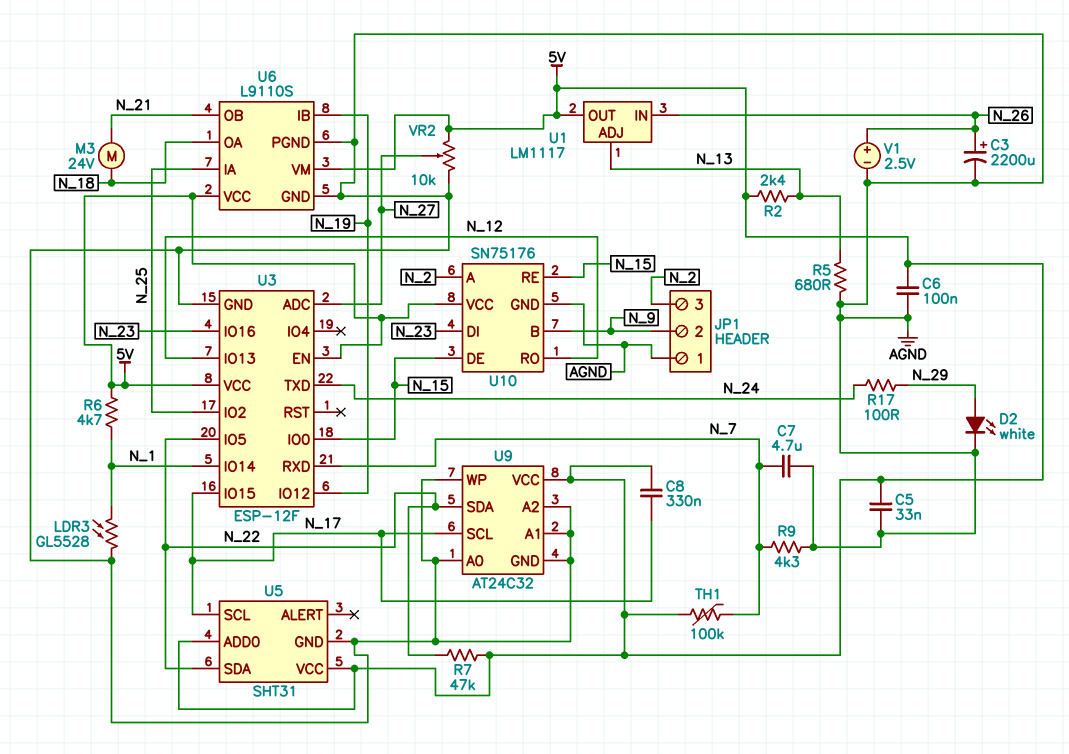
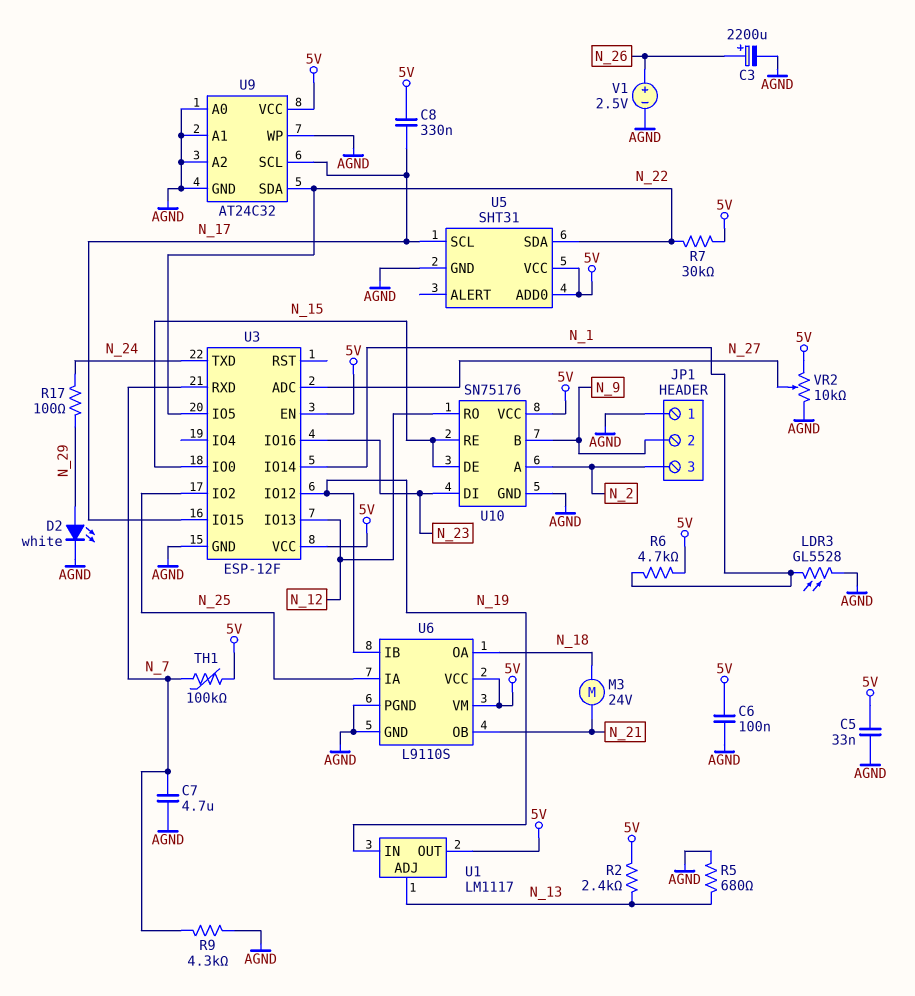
R7: 47k (5V, N_22) -> 30k (5V, N_22)
U1 pin IN: N_26 -> N_19

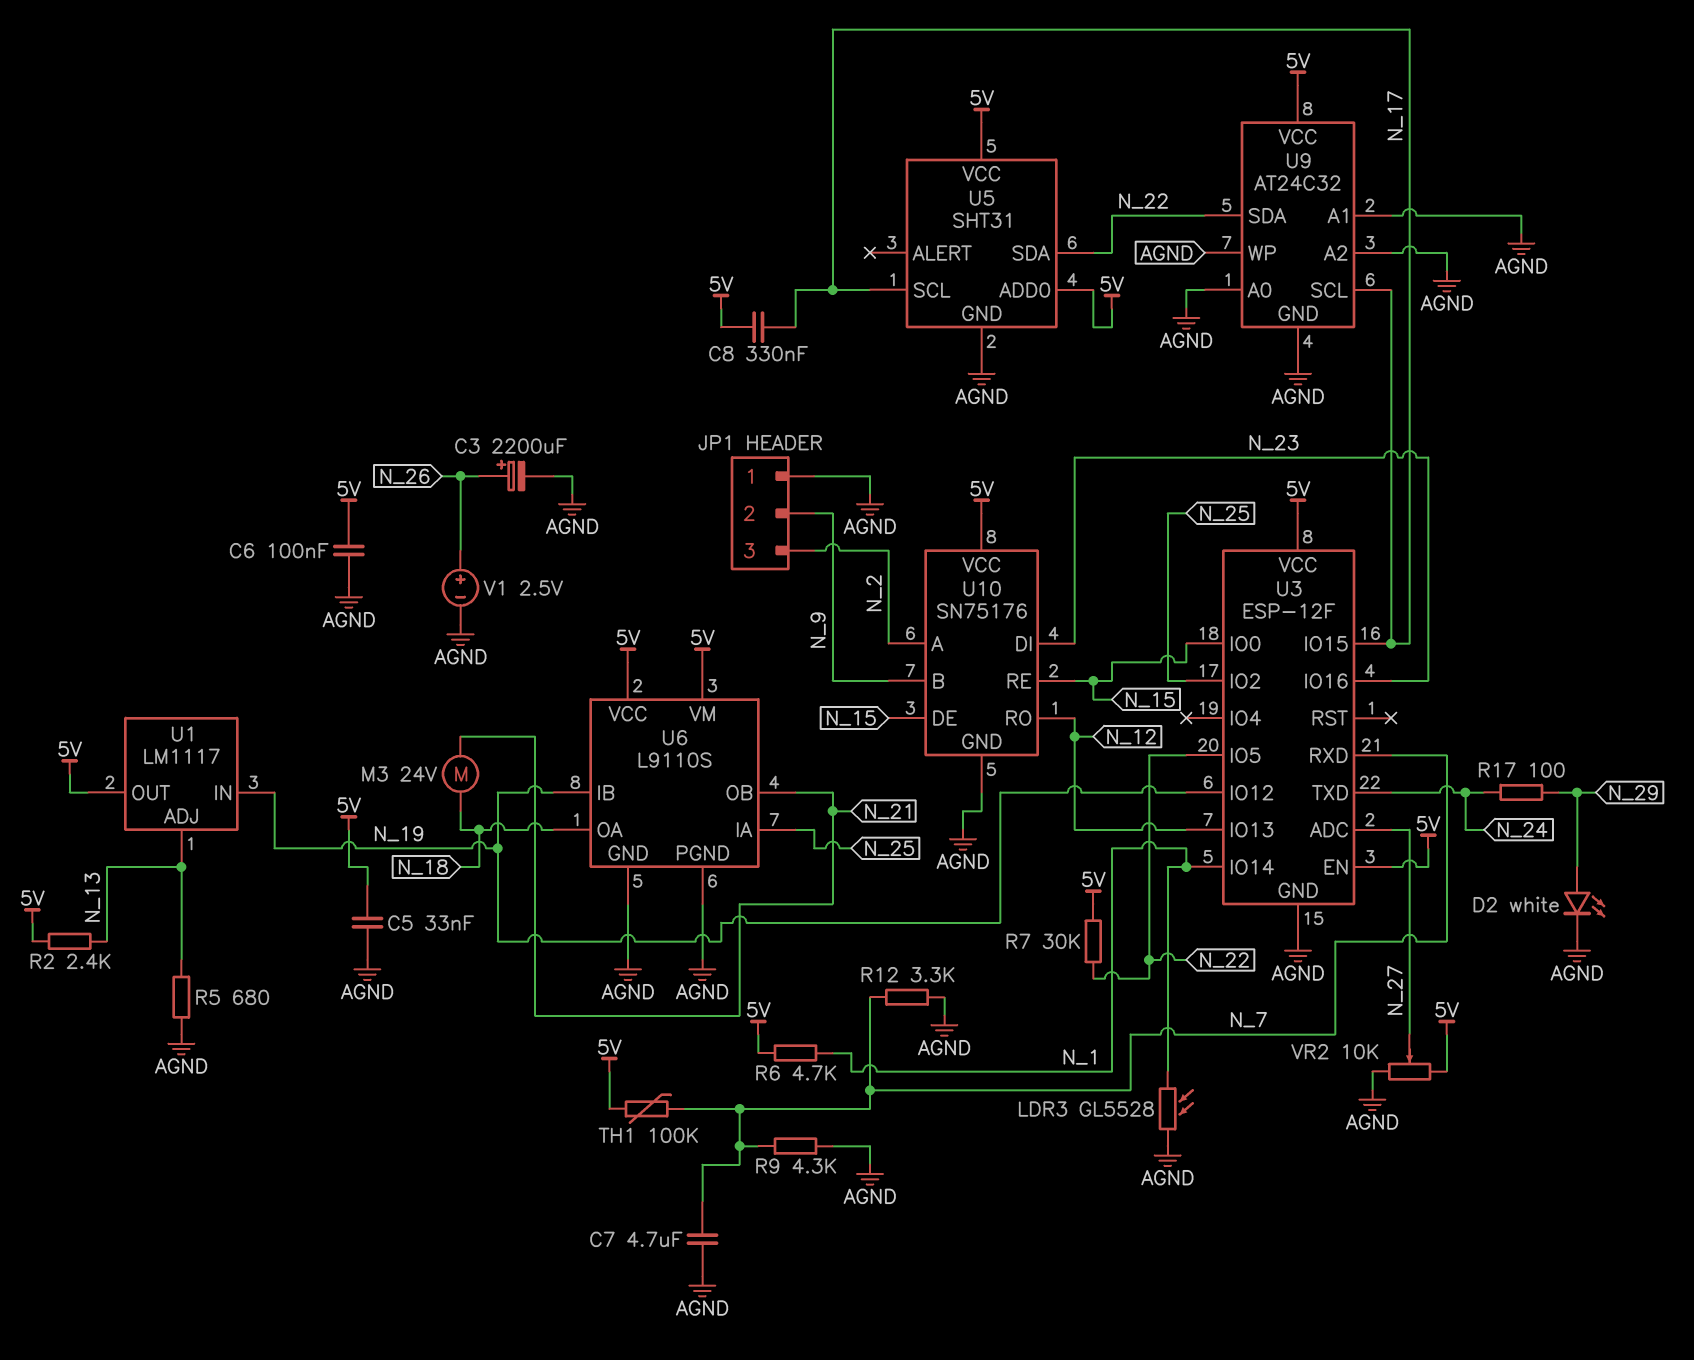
R12: none -> 3.3k (AGND, N_7)

